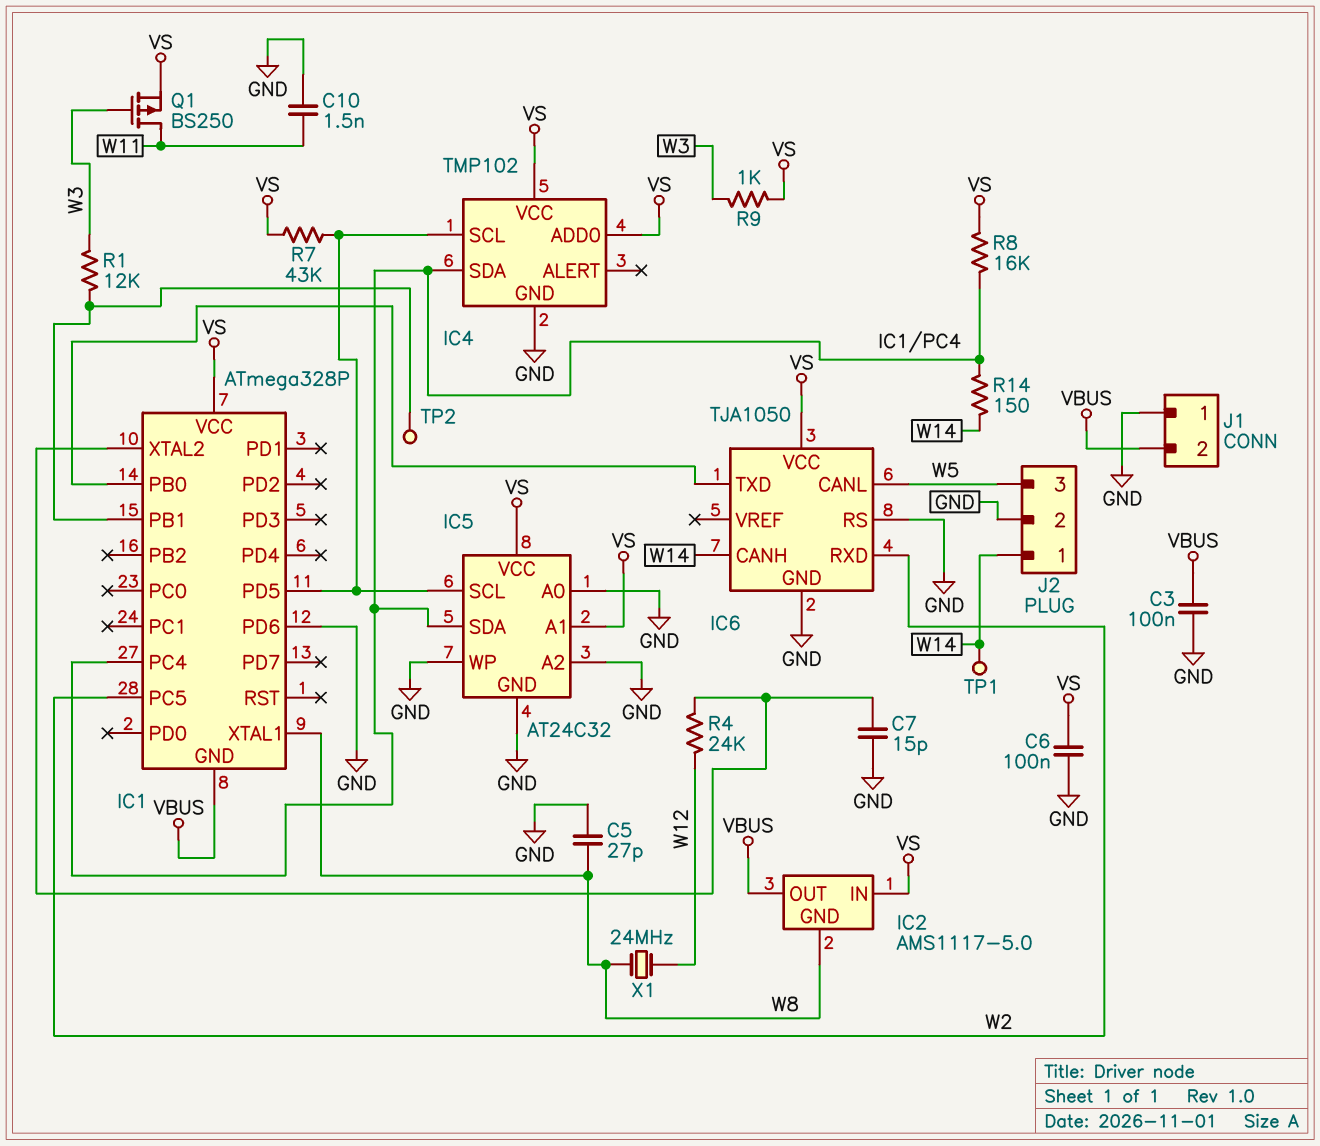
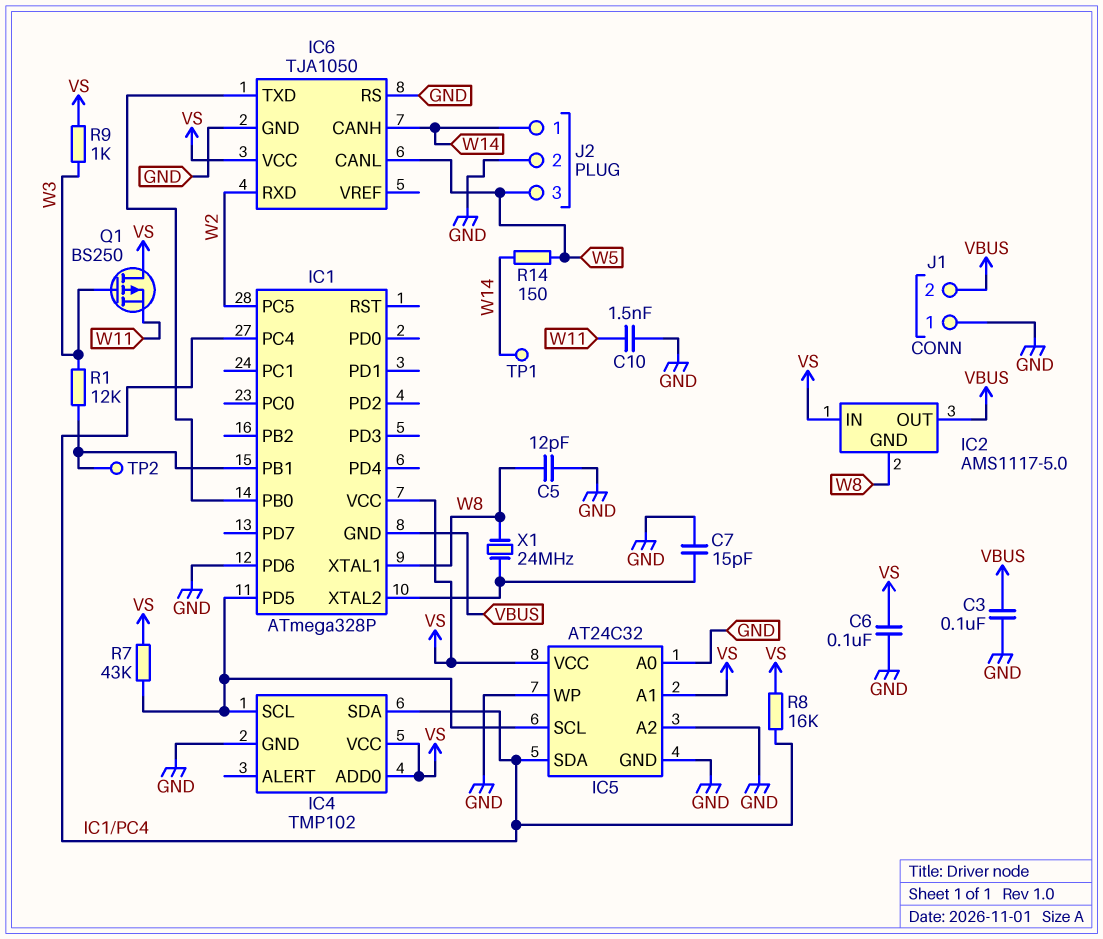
C5: 27pF (GND, W8) -> 12pF (GND, W8)
Q1: PMOS BS250 (G W3, D W11, S VS) -> PMOS BS250 (G W3, D VS, S W11)
R4: 24k (IC1/XTAL2, W12) -> none
R14: 150 (IC1/PC4, W14) -> 150 (W5, W14)
X1: 24MHz (W8, W12) -> 24MHz (IC1/XTAL2, W8)

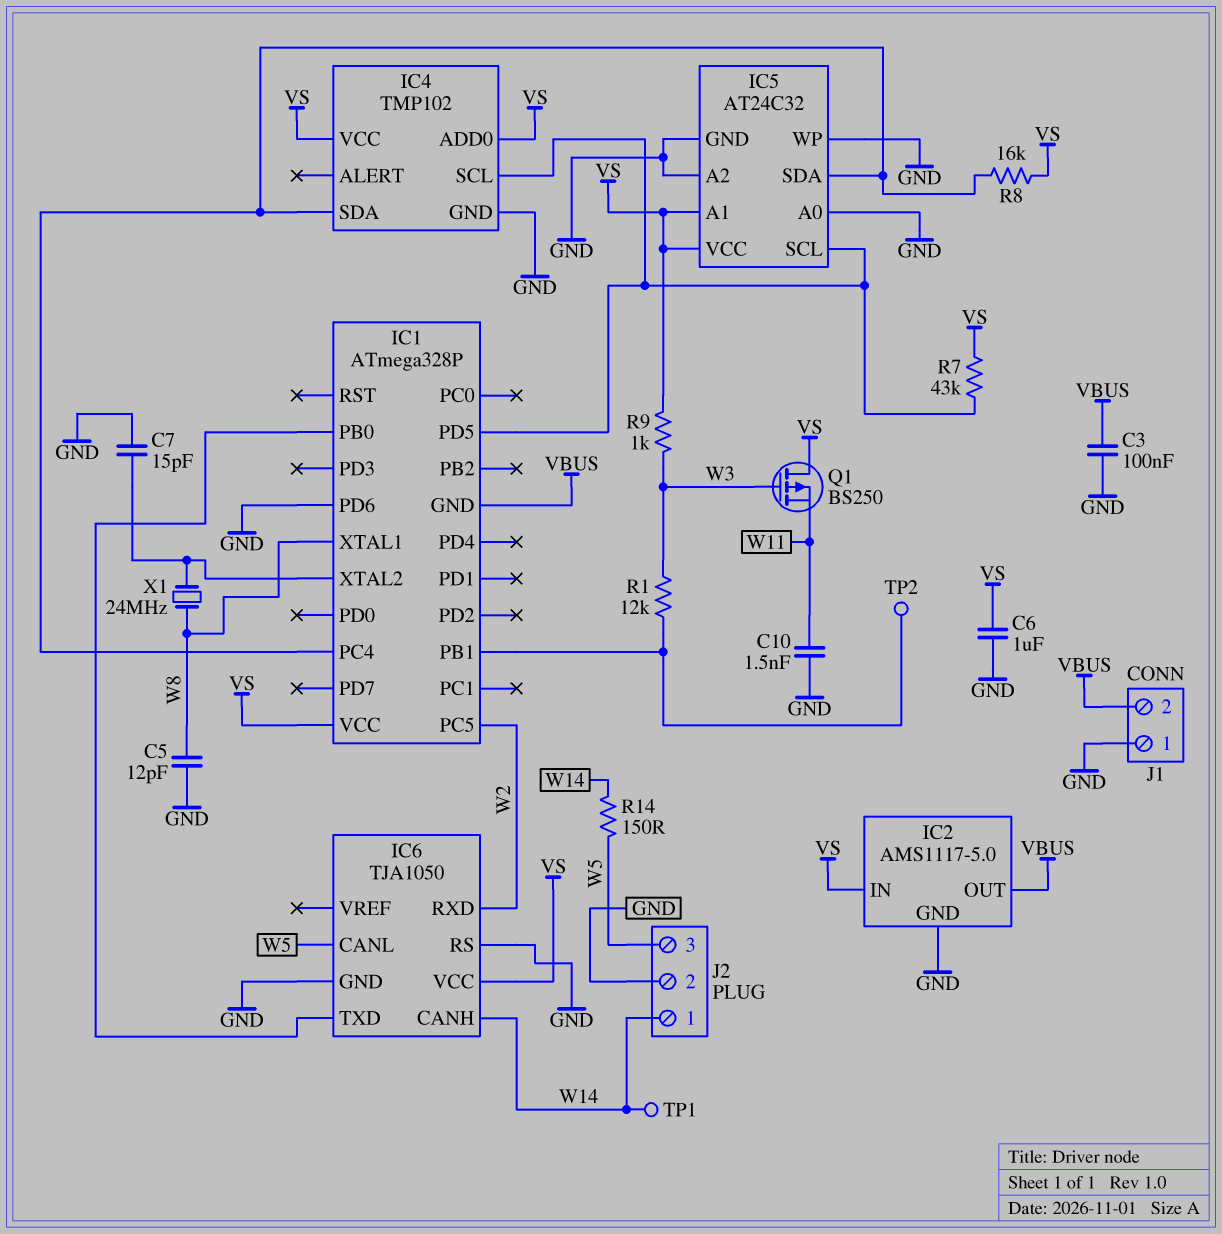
C6: 100nF (GND, VS) -> 1uF (GND, VS)
IC2 pin GND: W8 -> GND

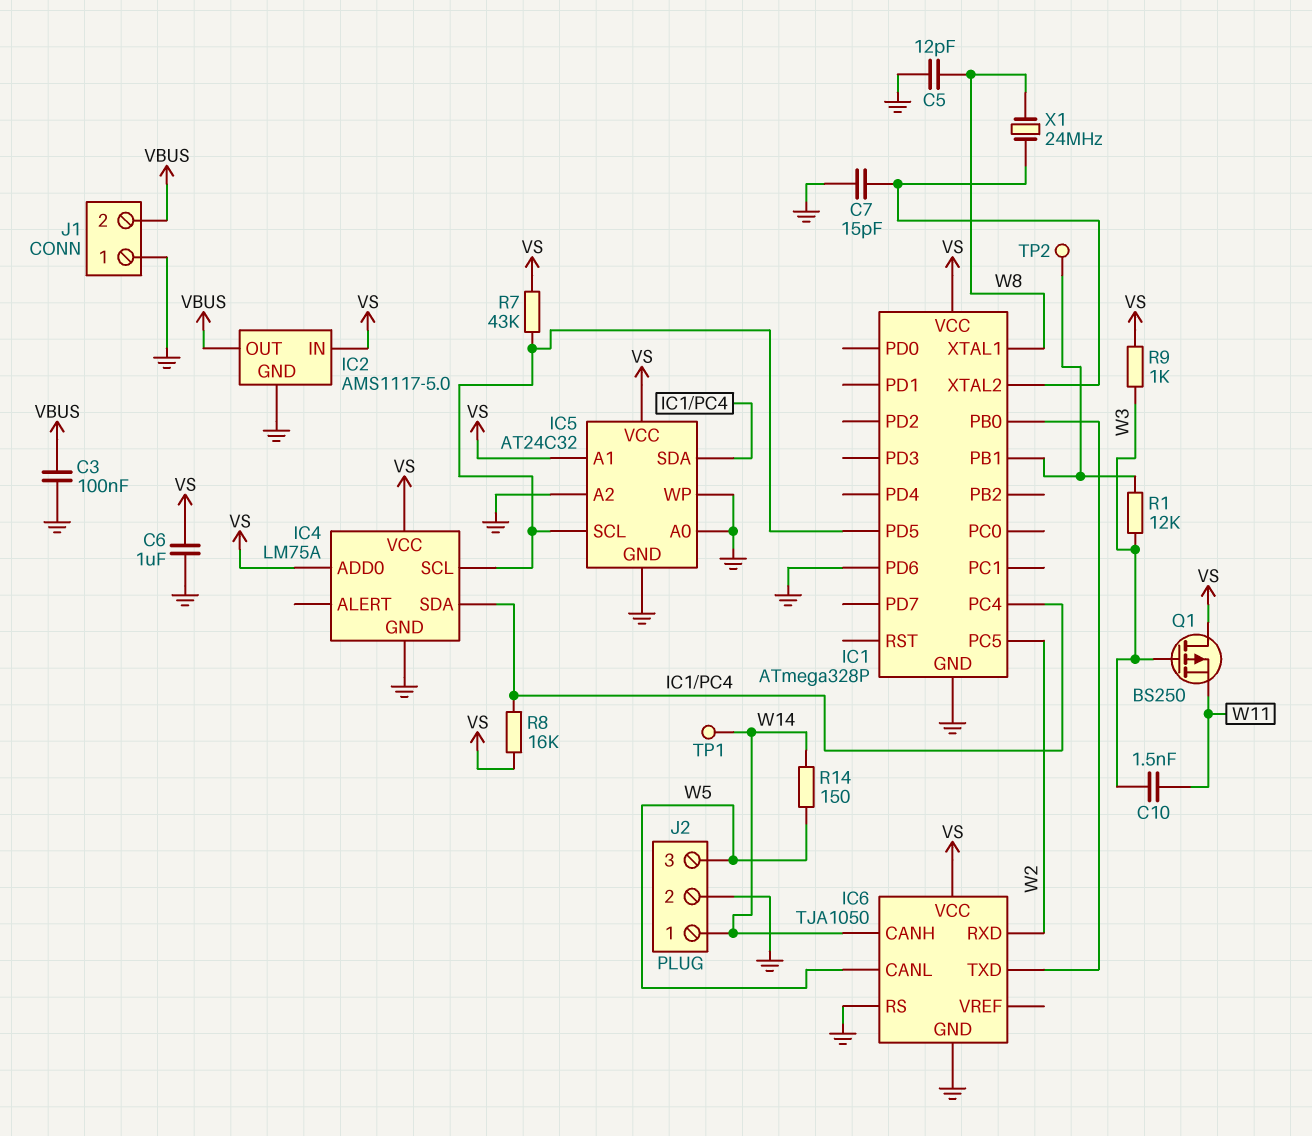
C10: 1.5nF (GND, W11) -> 1.5nF (W3, W11)
IC1 pin GND: VBUS -> GND
IC4: TMP102 -> LM75A

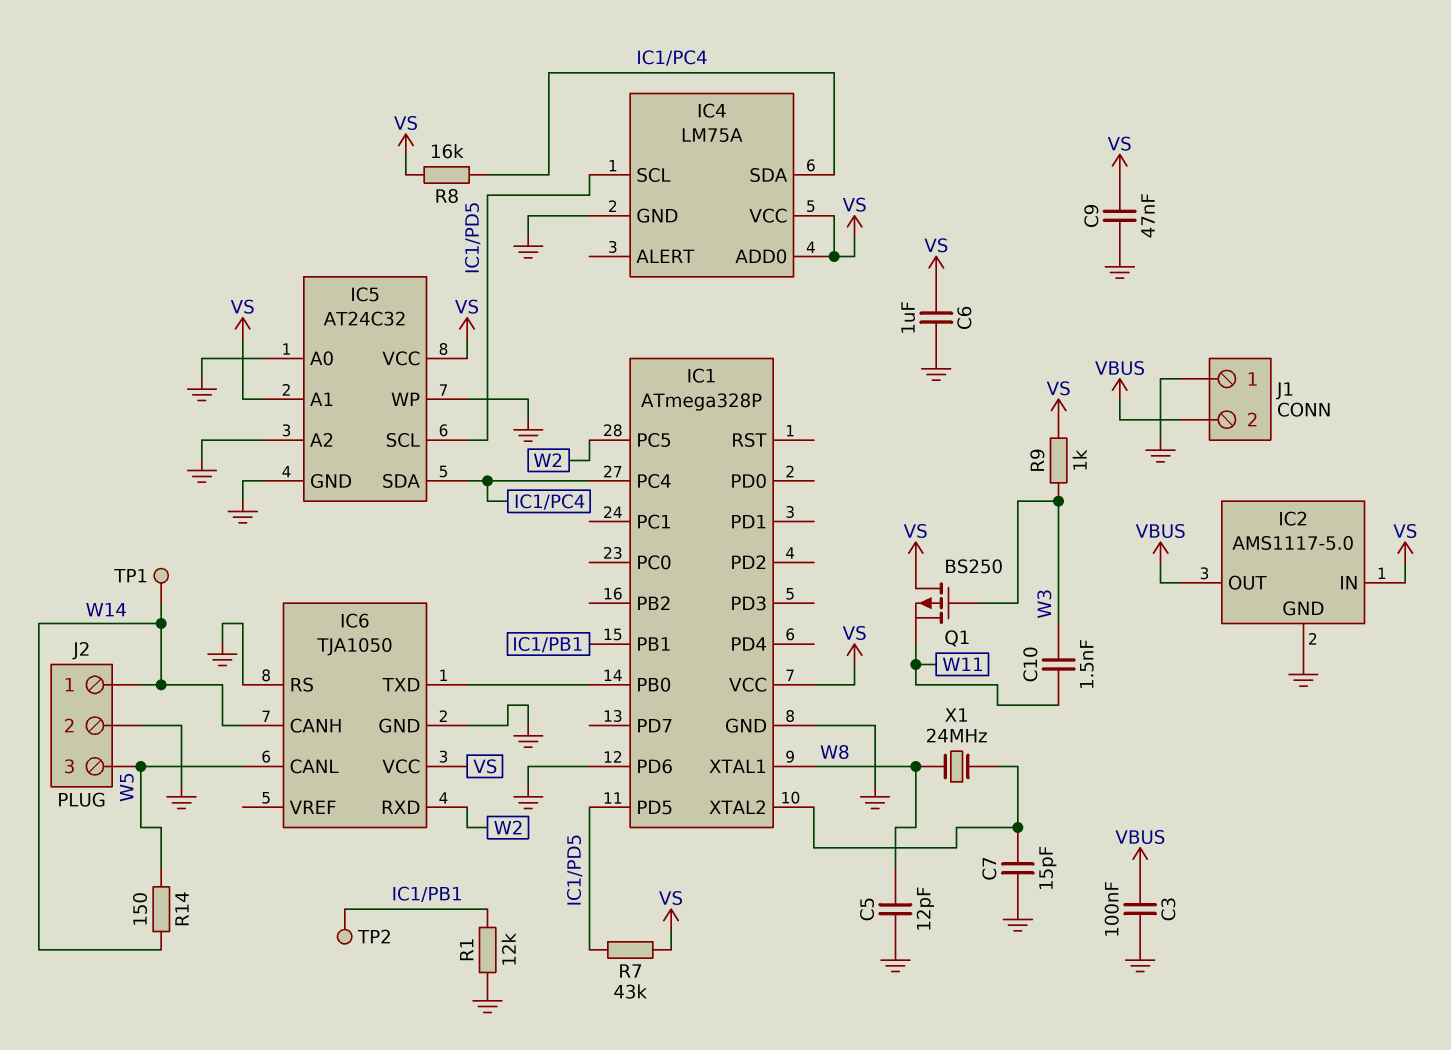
C9: none -> 47nF (GND, VS)
R1: 12k (IC1/PB1, W3) -> 12k (GND, IC1/PB1)

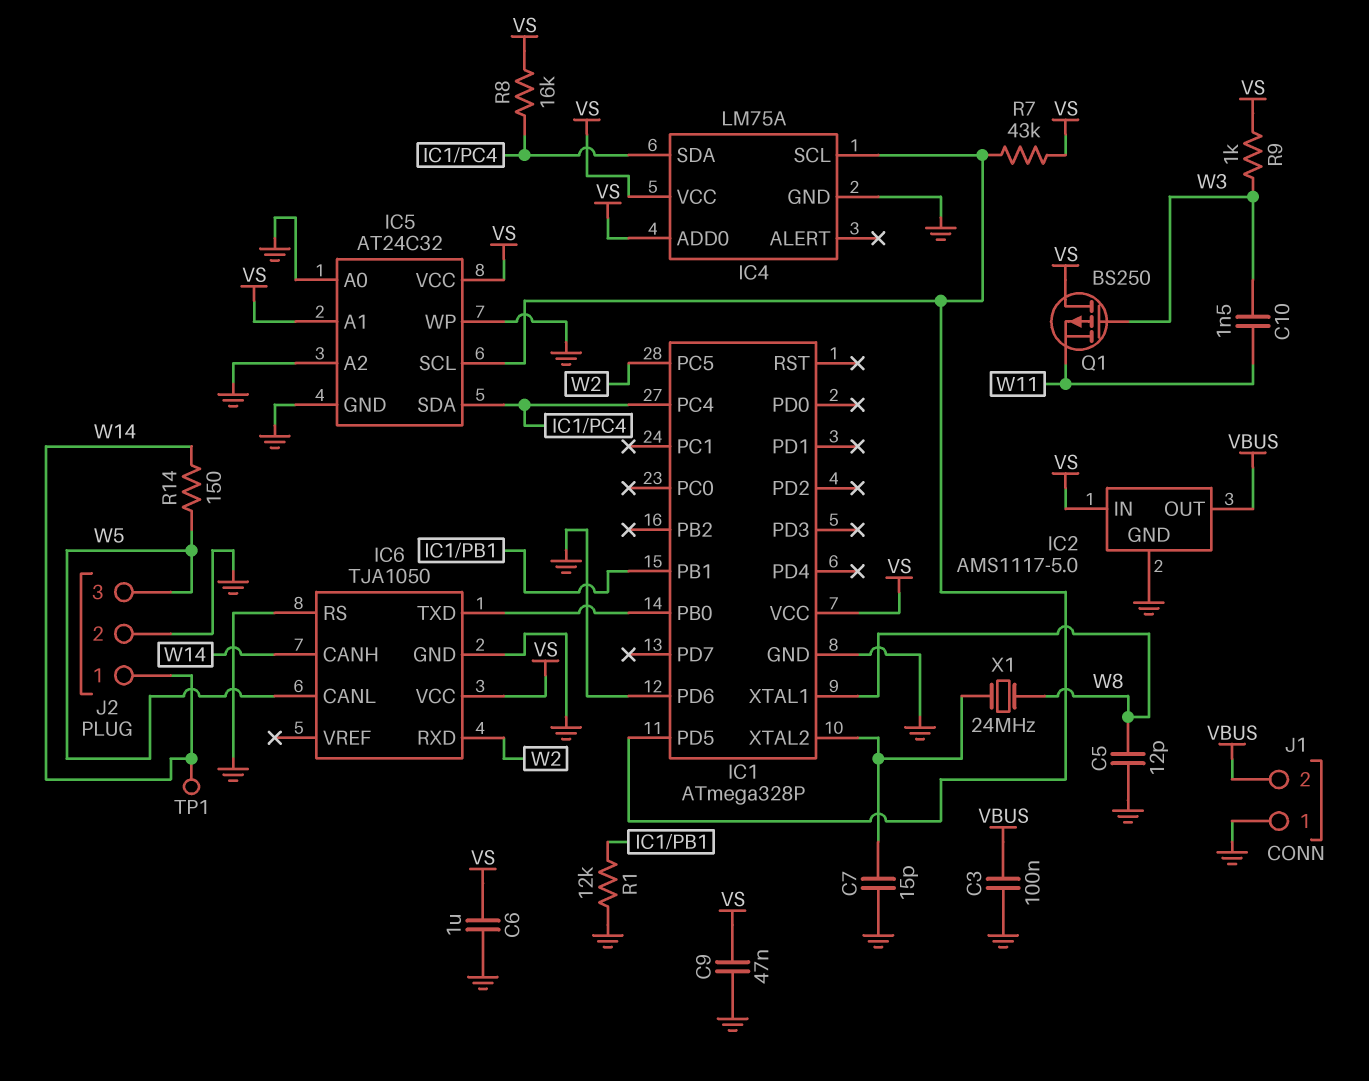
TP2: test point (IC1/PB1) -> none

